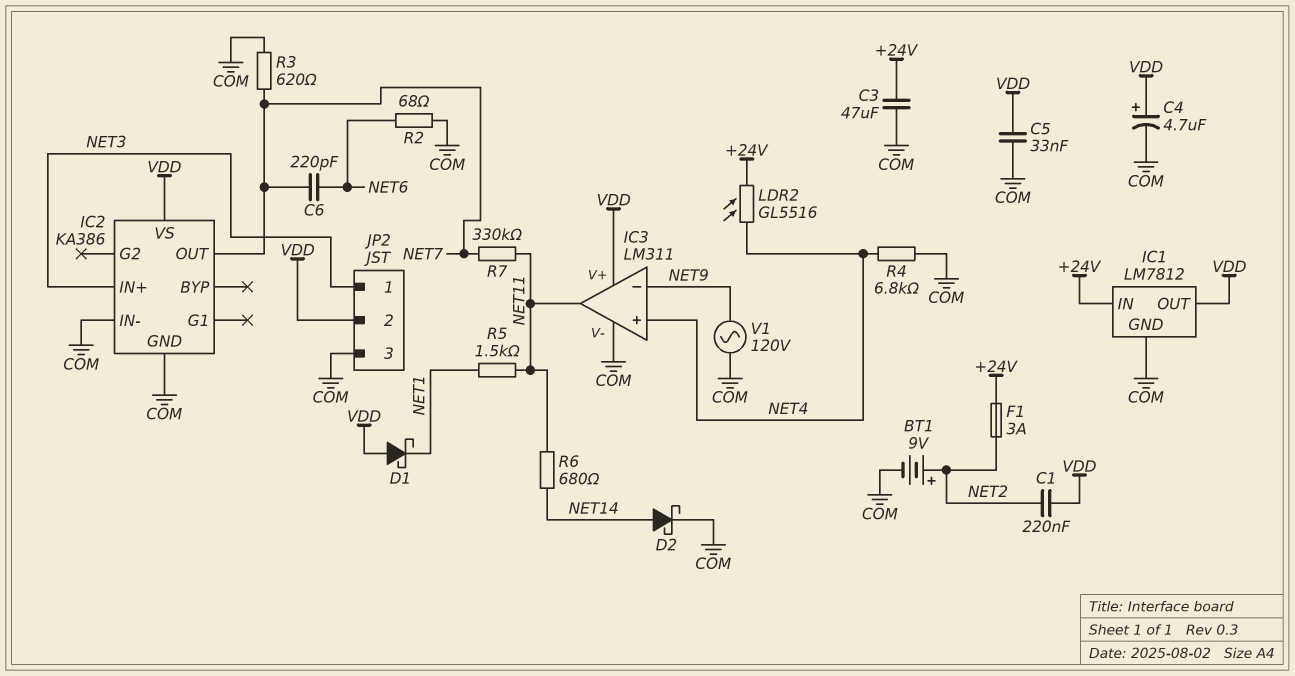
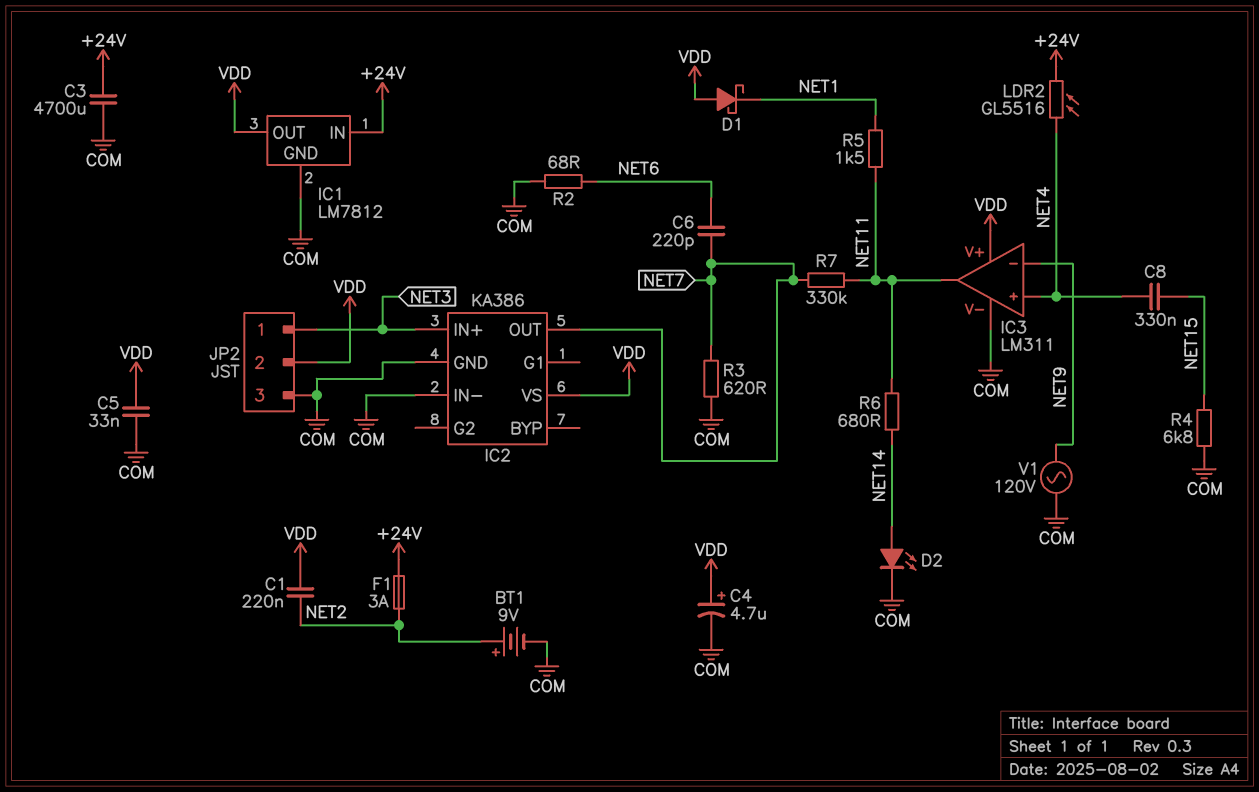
C3: 47uF (+24V, COM) -> 4700uF (+24V, COM)
C8: none -> 330nF (NET4, NET15)
D2: schottky (A NET14, K COM) -> LED (A NET14, K COM)
R4: 6.8k (COM, NET4) -> 6.8k (COM, NET15)

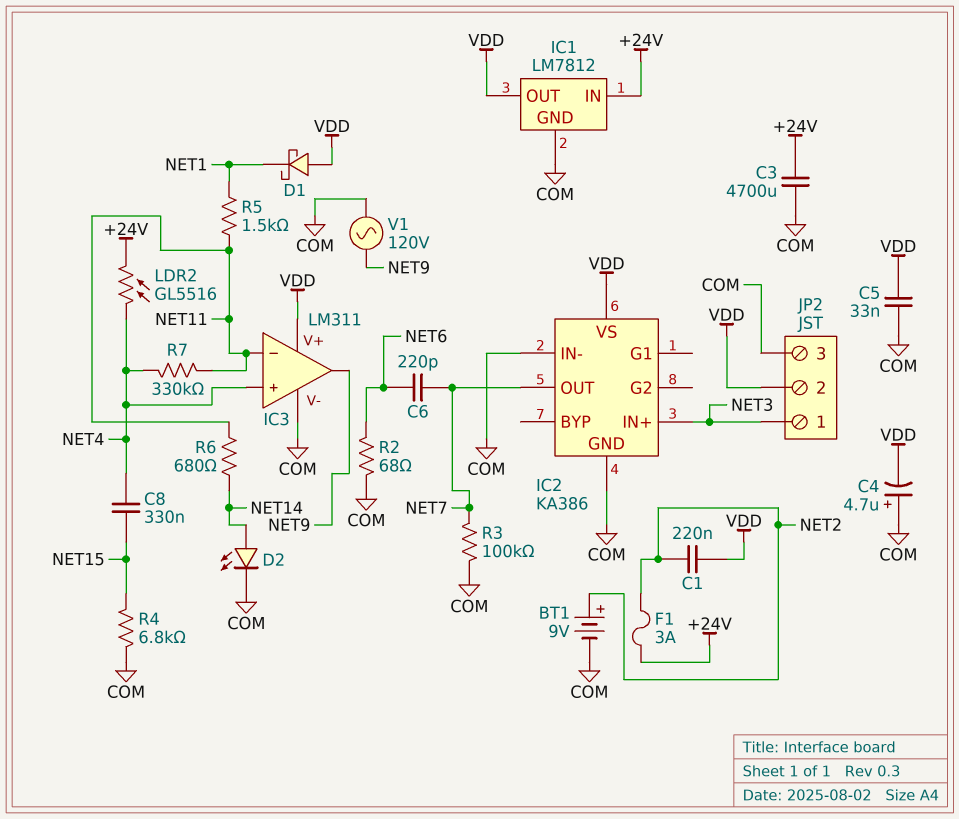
C4: 4.7uF (plus VDD, minus COM) -> 4.7uF (plus COM, minus VDD)
IC3 pin in-: NET9 -> NET11
IC3 pin out: NET11 -> NET9
R3: 620 (COM, NET7) -> 100k (COM, NET7)
R7: 330k (NET7, NET11) -> 330k (NET4, NET11)

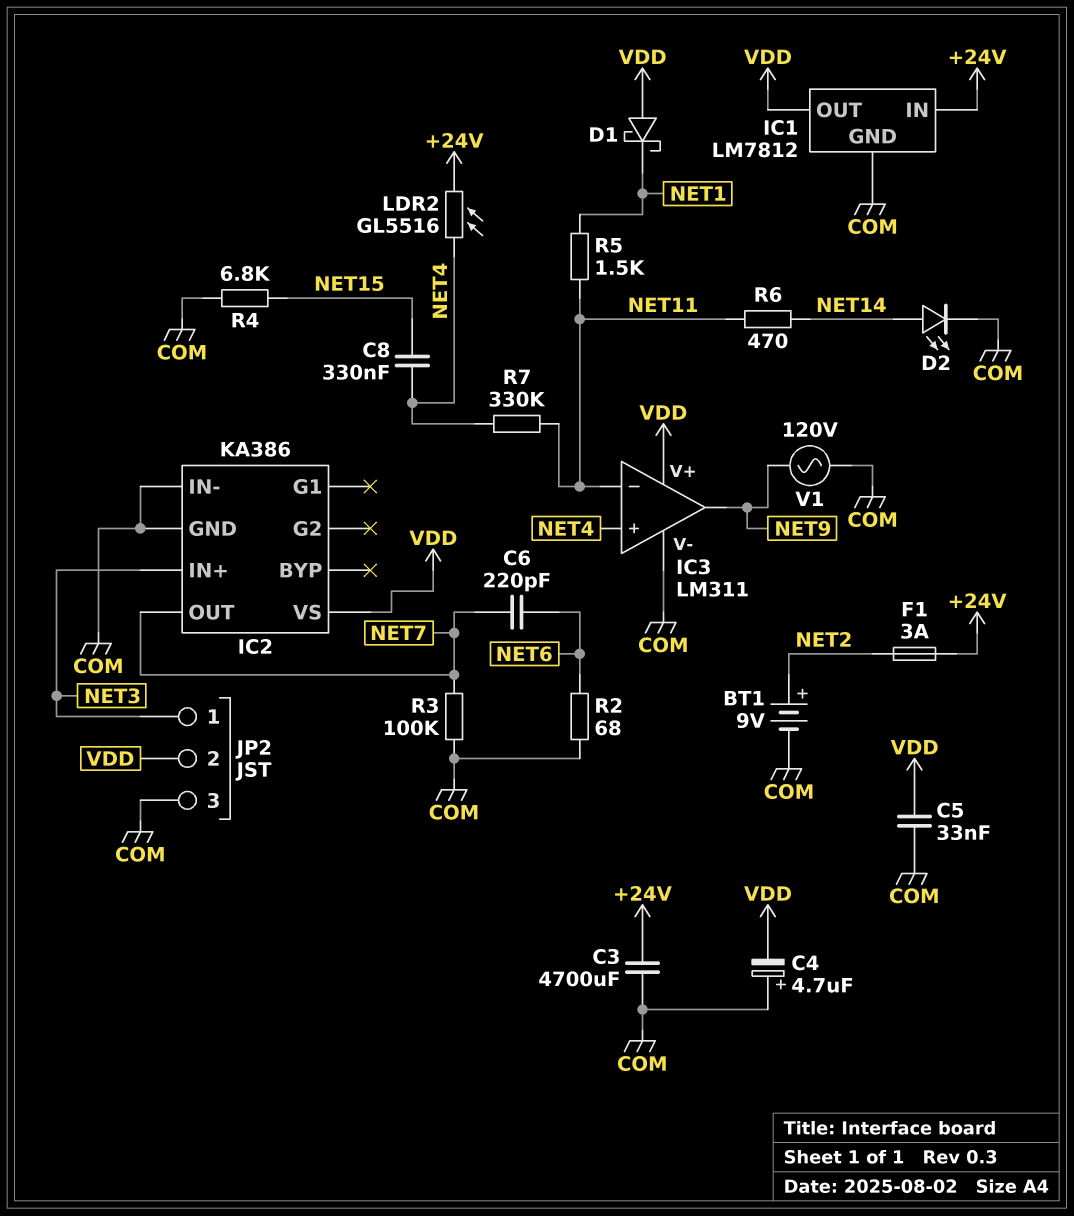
C1: 220nF (NET2, VDD) -> none
R6: 680 (NET11, NET14) -> 470 (NET11, NET14)

